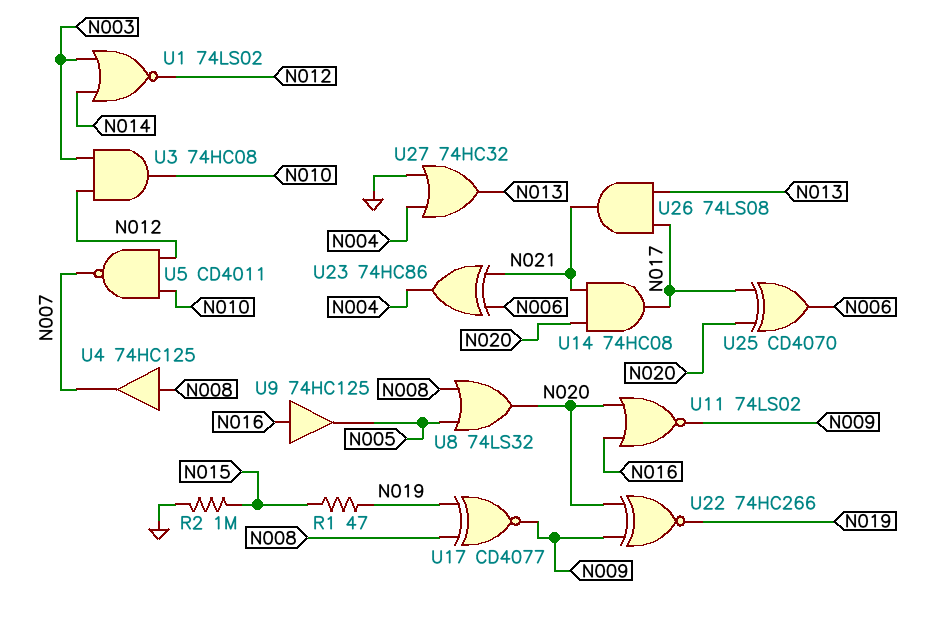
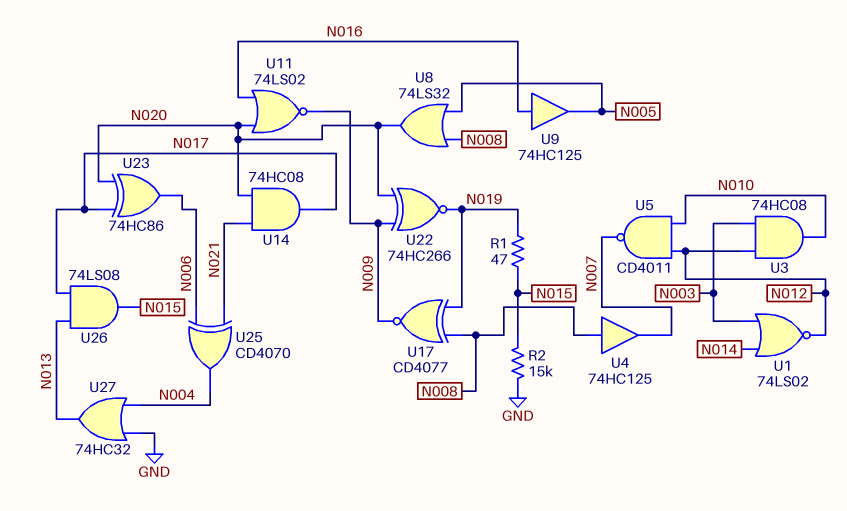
R2: 1M (GND, N015) -> 15k (GND, N015)
U23: XOR 74HC86 (in N006, in N021, out N004) -> XOR 74HC86 (in N017, in N020, out N006)
U25: XOR CD4070 (in N017, in N020, out N006) -> XOR CD4070 (in N006, in N021, out N004)
U26: AND 74LS08 (in N013, in N017, out N021) -> AND 74LS08 (in N013, in N017, out N015)

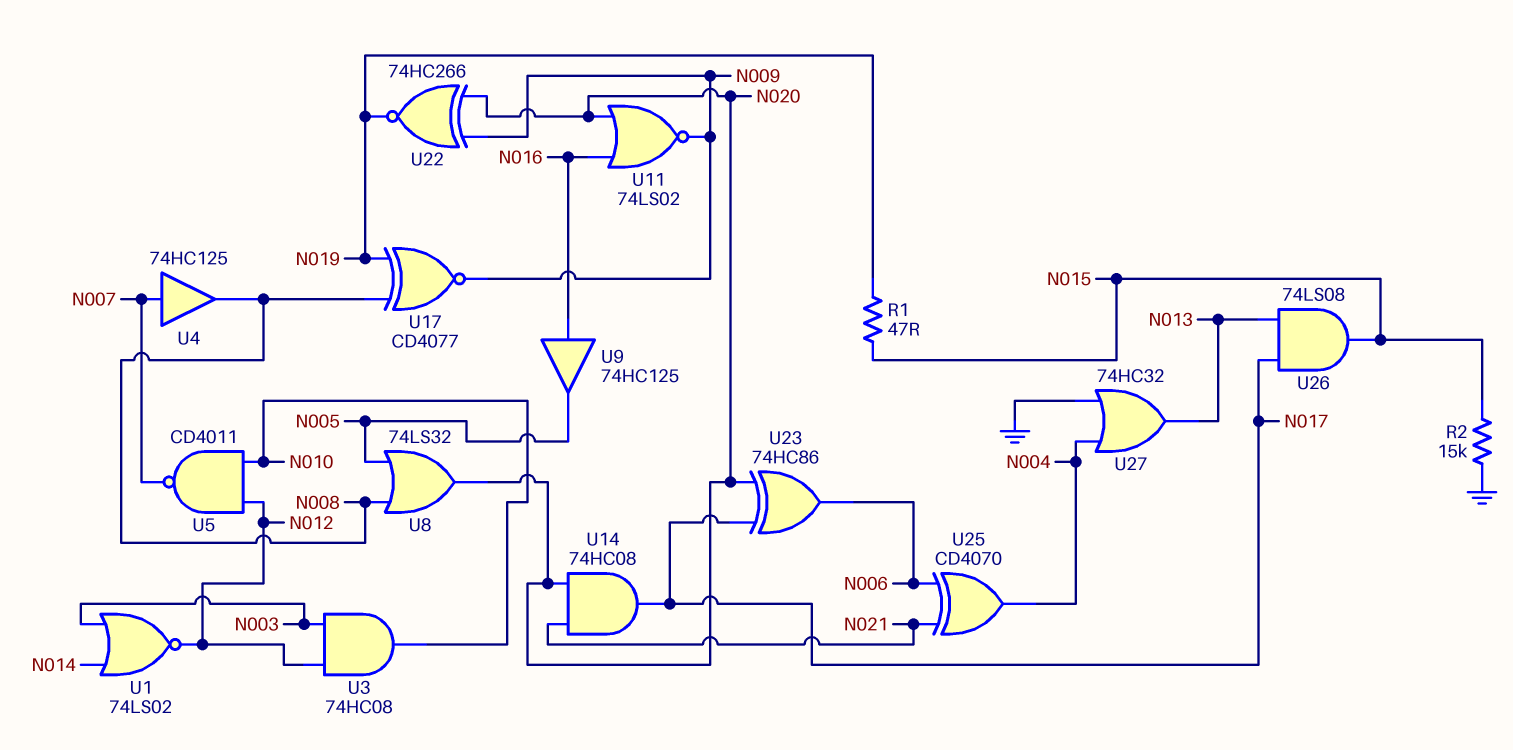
U4: buffer 74HC125 (in N008, out N007) -> buffer 74HC125 (in N007, out N008)

